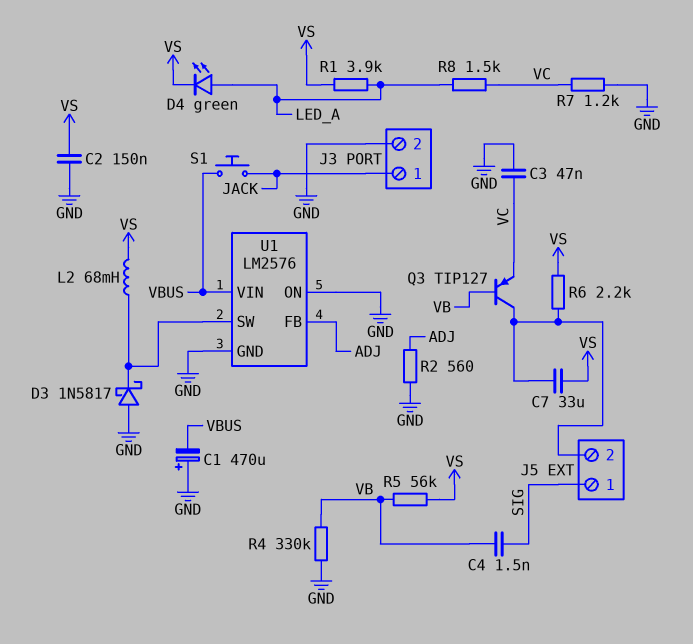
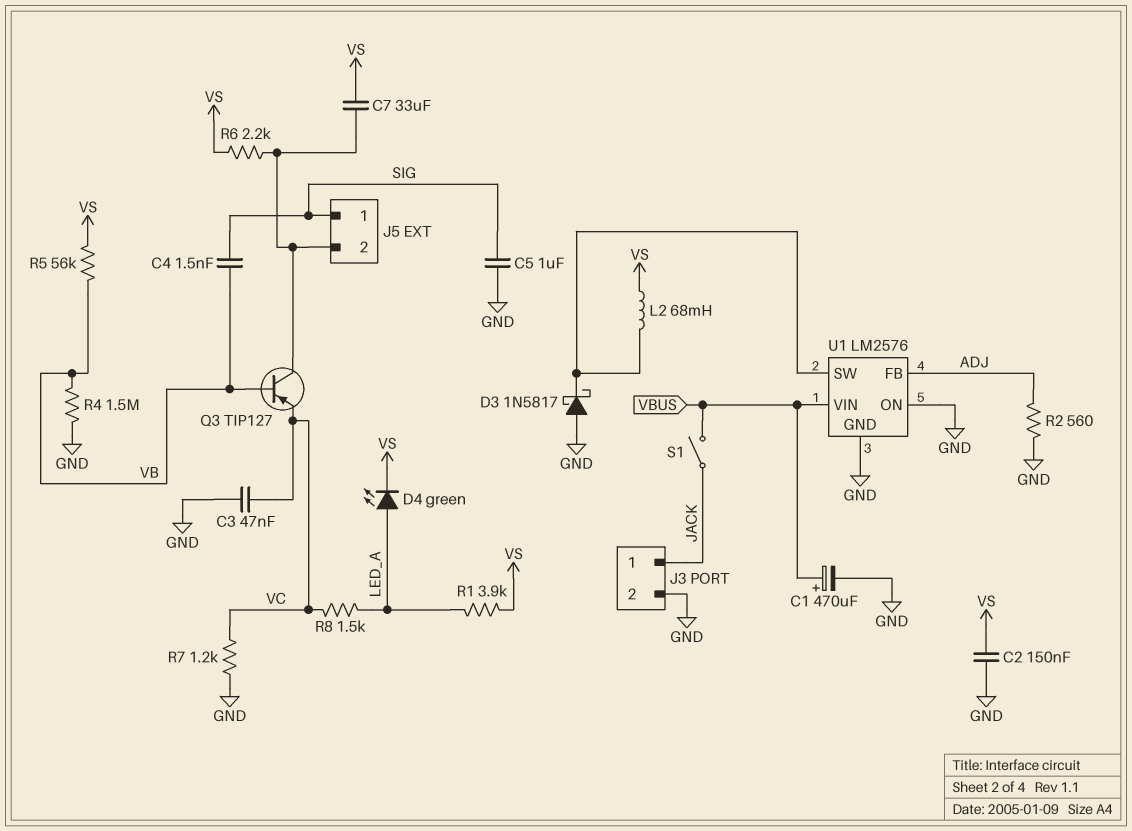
C1: 470uF (plus GND, minus VBUS) -> 470uF (plus VBUS, minus GND)
C5: none -> 1uF (GND, SIG)
R4: 330k (GND, VB) -> 1.5M (GND, VB)
S1: button (JACK, VBUS) -> switch (JACK, VBUS)

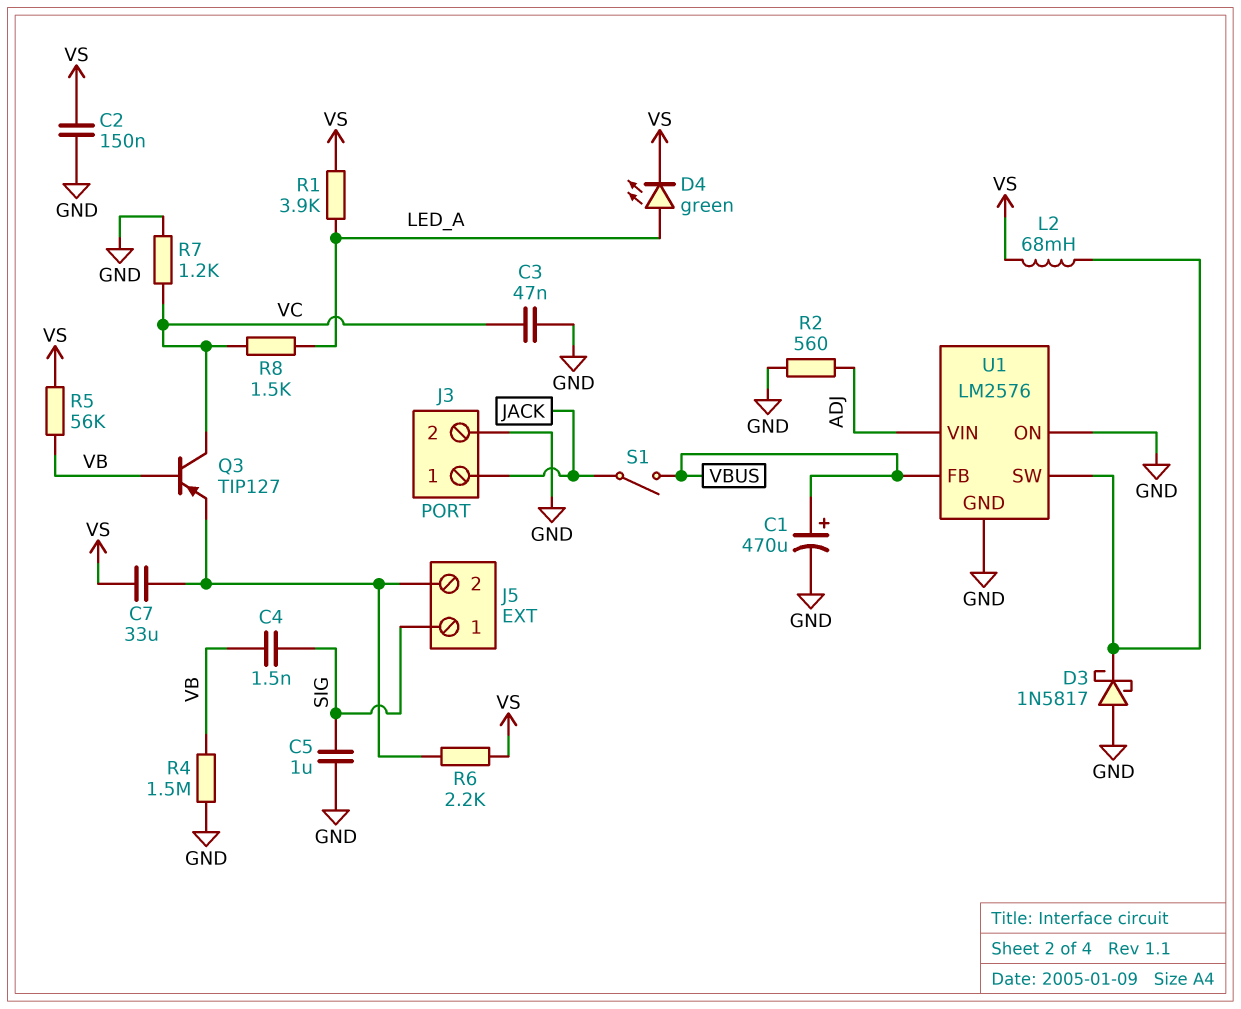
Q3: PNP TIP127 (B VB, C J5/2, E VC) -> PNP TIP127 (B VB, C VC, E J5/2)
U1 pin FB: ADJ -> VBUS
U1 pin VIN: VBUS -> ADJ

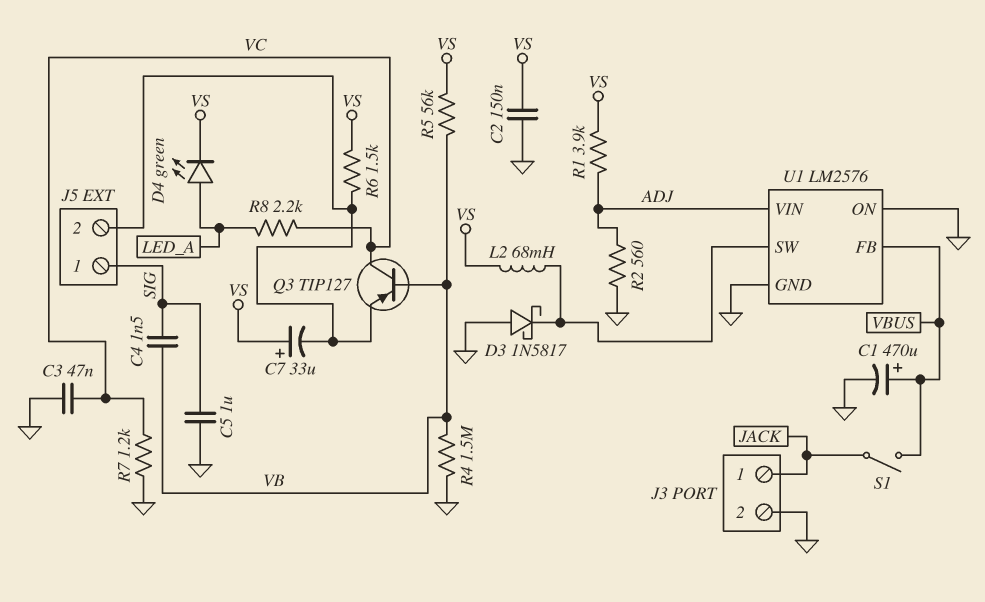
C7: 33uF (J5/2, VS) -> 33uF (plus VS, minus J5/2)
R1: 3.9k (LED_A, VS) -> 3.9k (ADJ, VS)
R6: 2.2k (J5/2, VS) -> 1.5k (J5/2, VS)
R8: 1.5k (LED_A, VC) -> 2.2k (LED_A, VC)

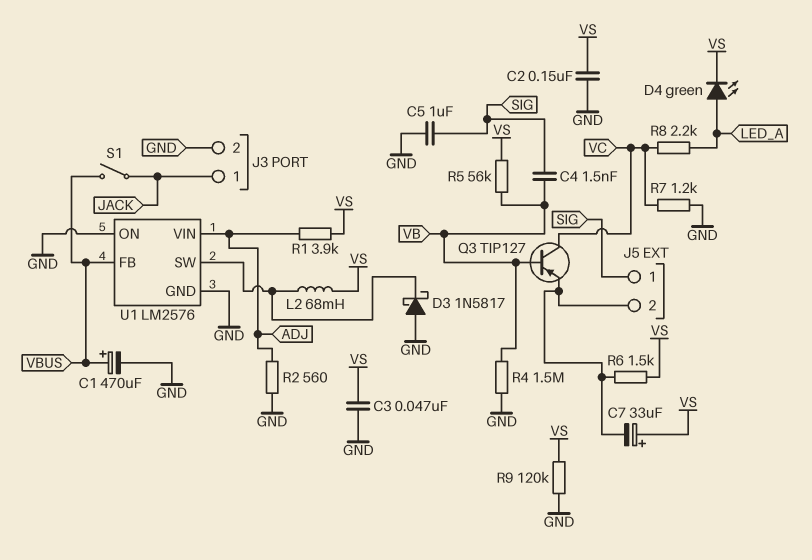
C3: 47nF (GND, VC) -> 47nF (GND, VS)
R9: none -> 120k (GND, VS)

